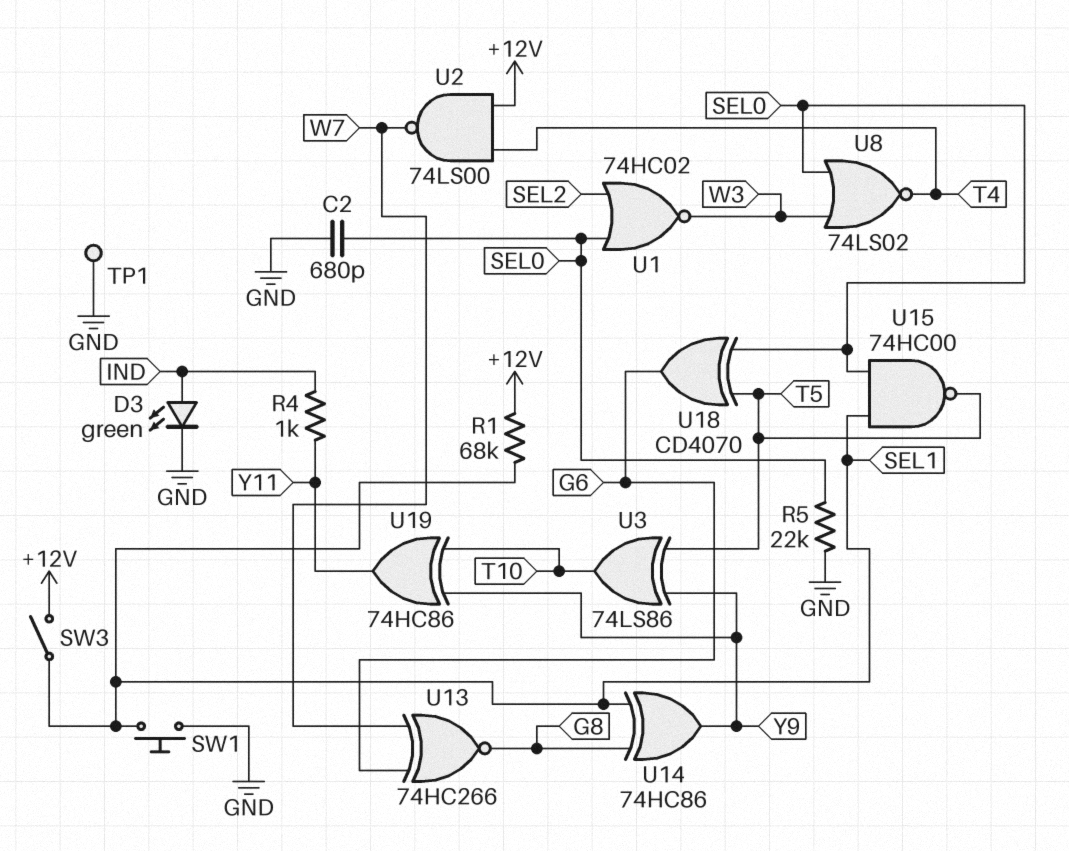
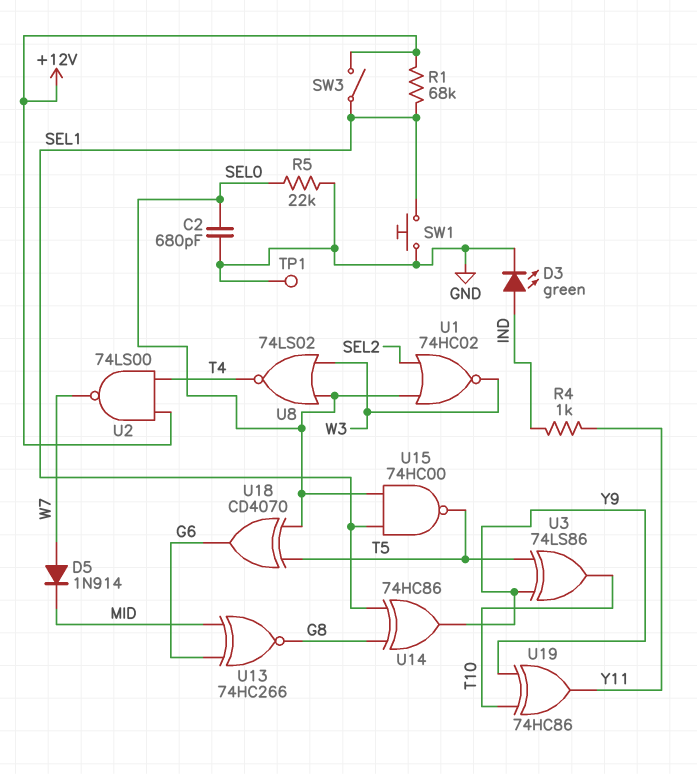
D5: none -> diode 1N914 (A W7, K MID)
U13: XNOR 74HC266 (in G6, in W7, out G8) -> XNOR 74HC266 (in G6, in MID, out G8)

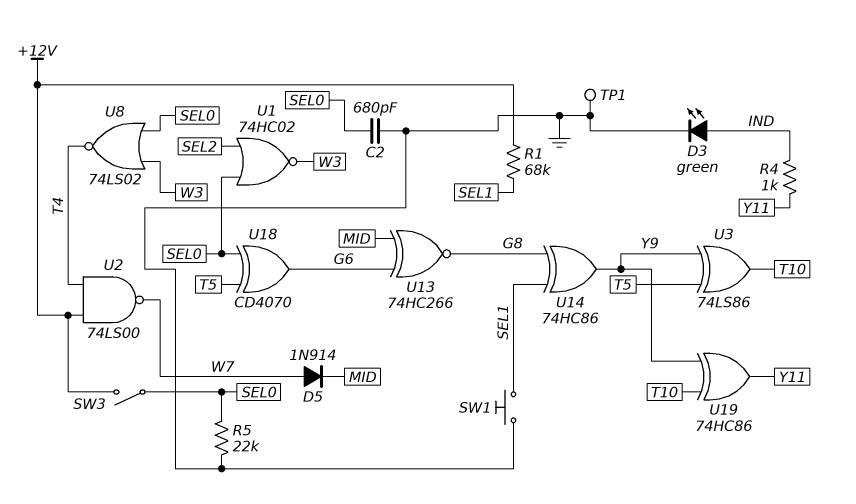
SW3: switch (+12V, SEL1) -> switch (+12V, SEL0)
U15: NAND 74HC00 (in SEL0, in SEL1, out T5) -> none

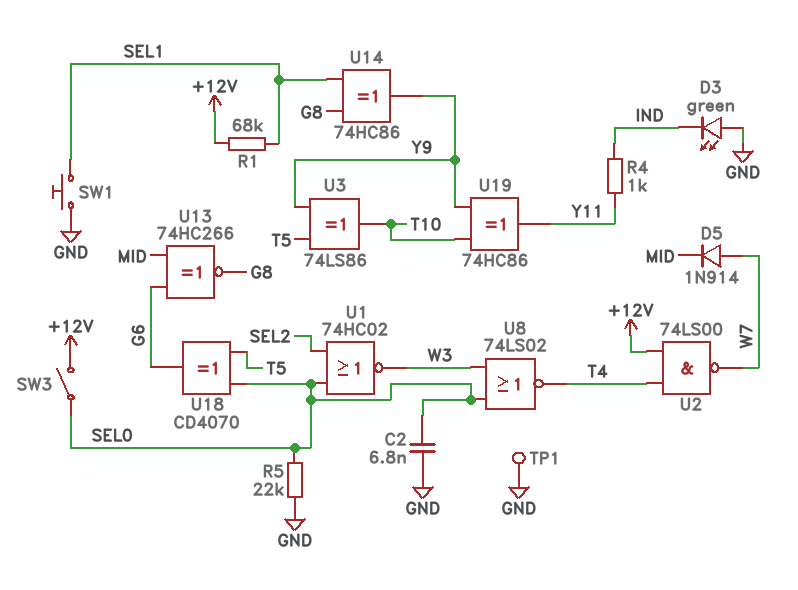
C2: 680pF (GND, SEL0) -> 6.8nF (GND, SEL0)
D3: LED green (A IND, K GND) -> LED green (A GND, K IND)

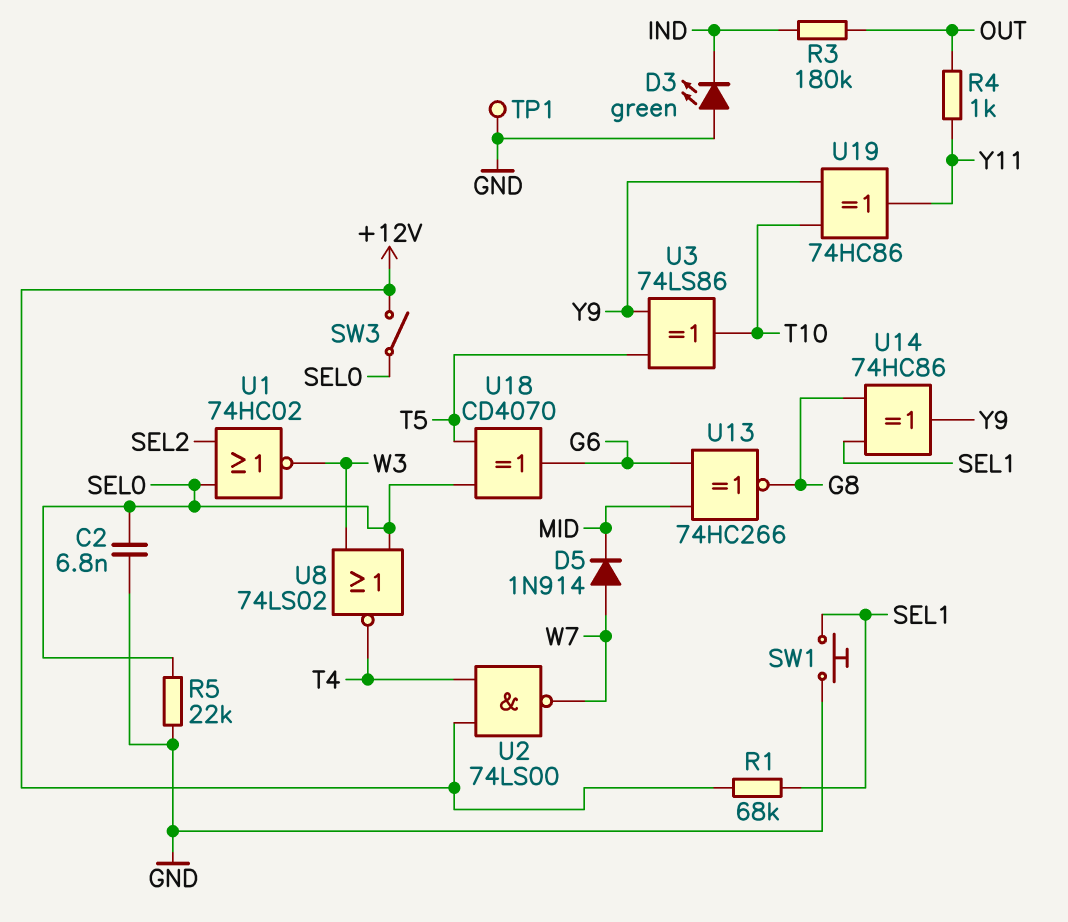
R3: none -> 180k (IND, OUT)
R4: 1k (IND, Y11) -> 1k (OUT, Y11)

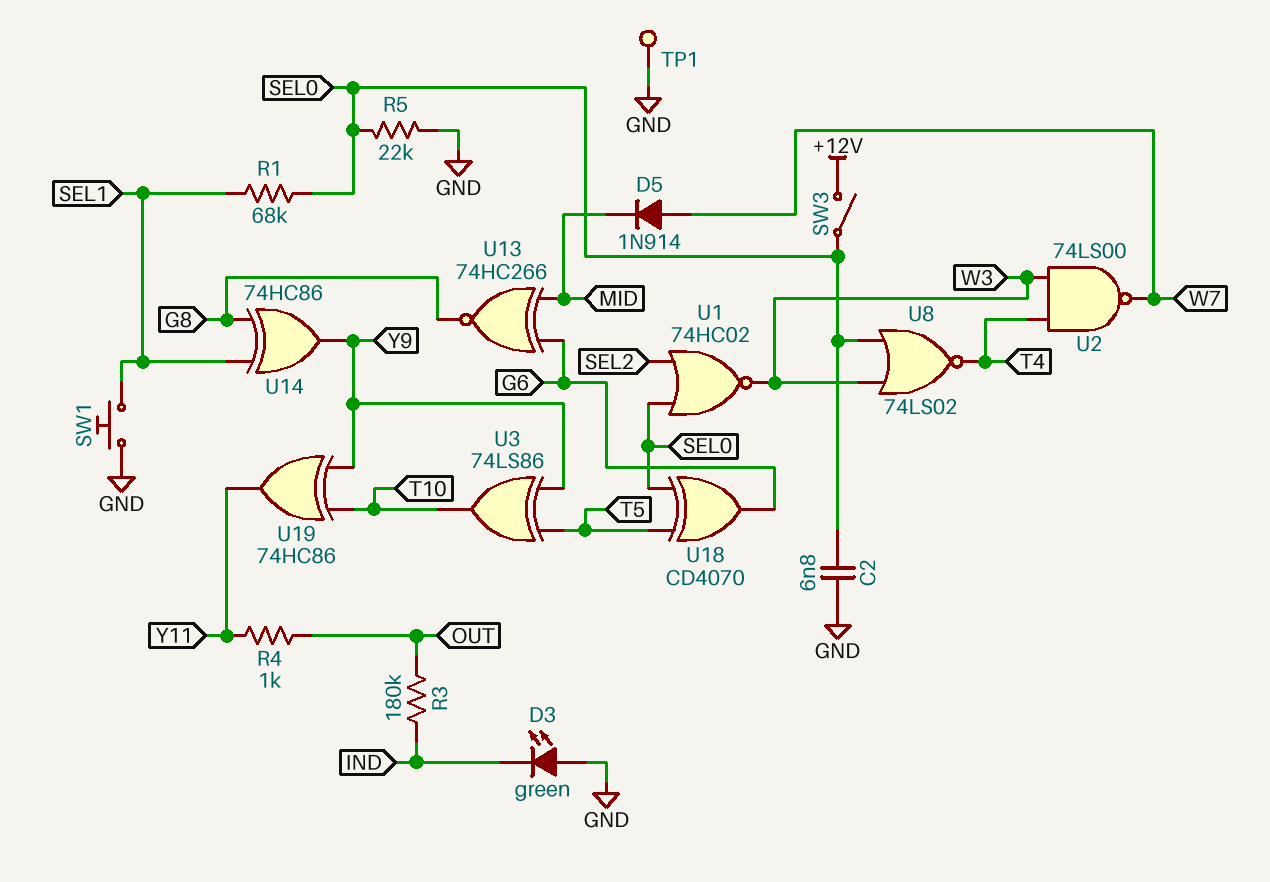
R1: 68k (+12V, SEL1) -> 68k (SEL0, SEL1)
U2: NAND 74LS00 (in +12V, in T4, out W7) -> NAND 74LS00 (in T4, in W3, out W7)

